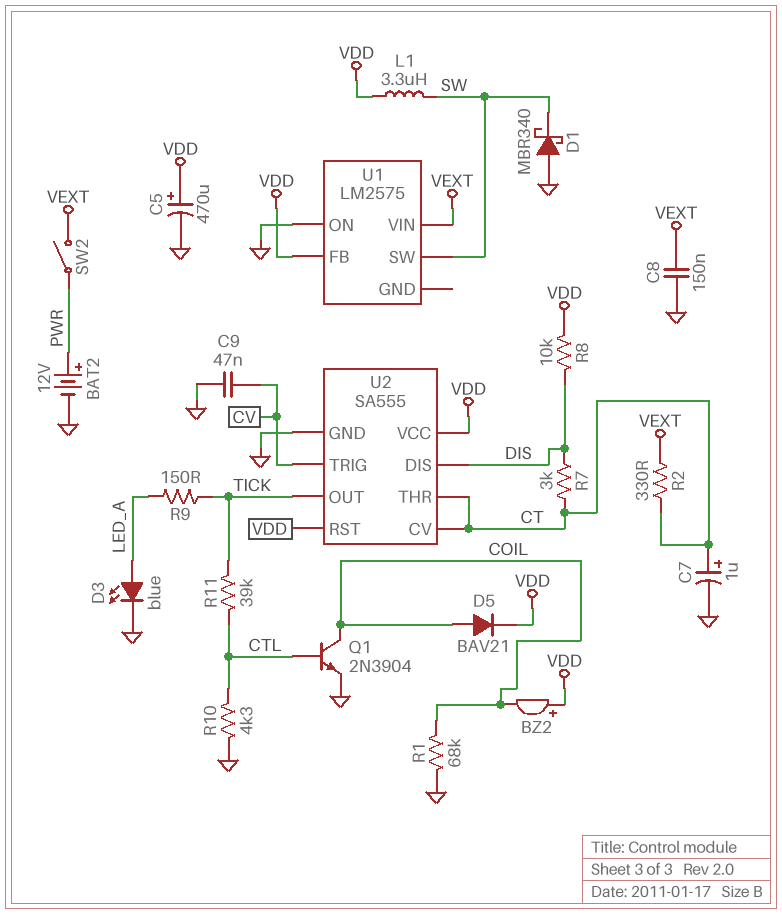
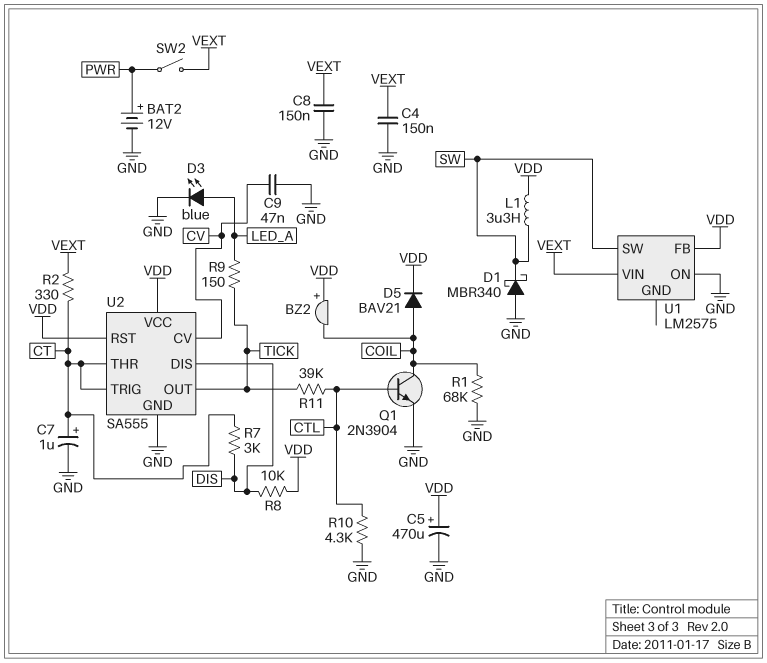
C4: none -> 150nF (GND, VEXT)
U2 pin CV: CT -> CV
U2 pin TRIG: CV -> CT

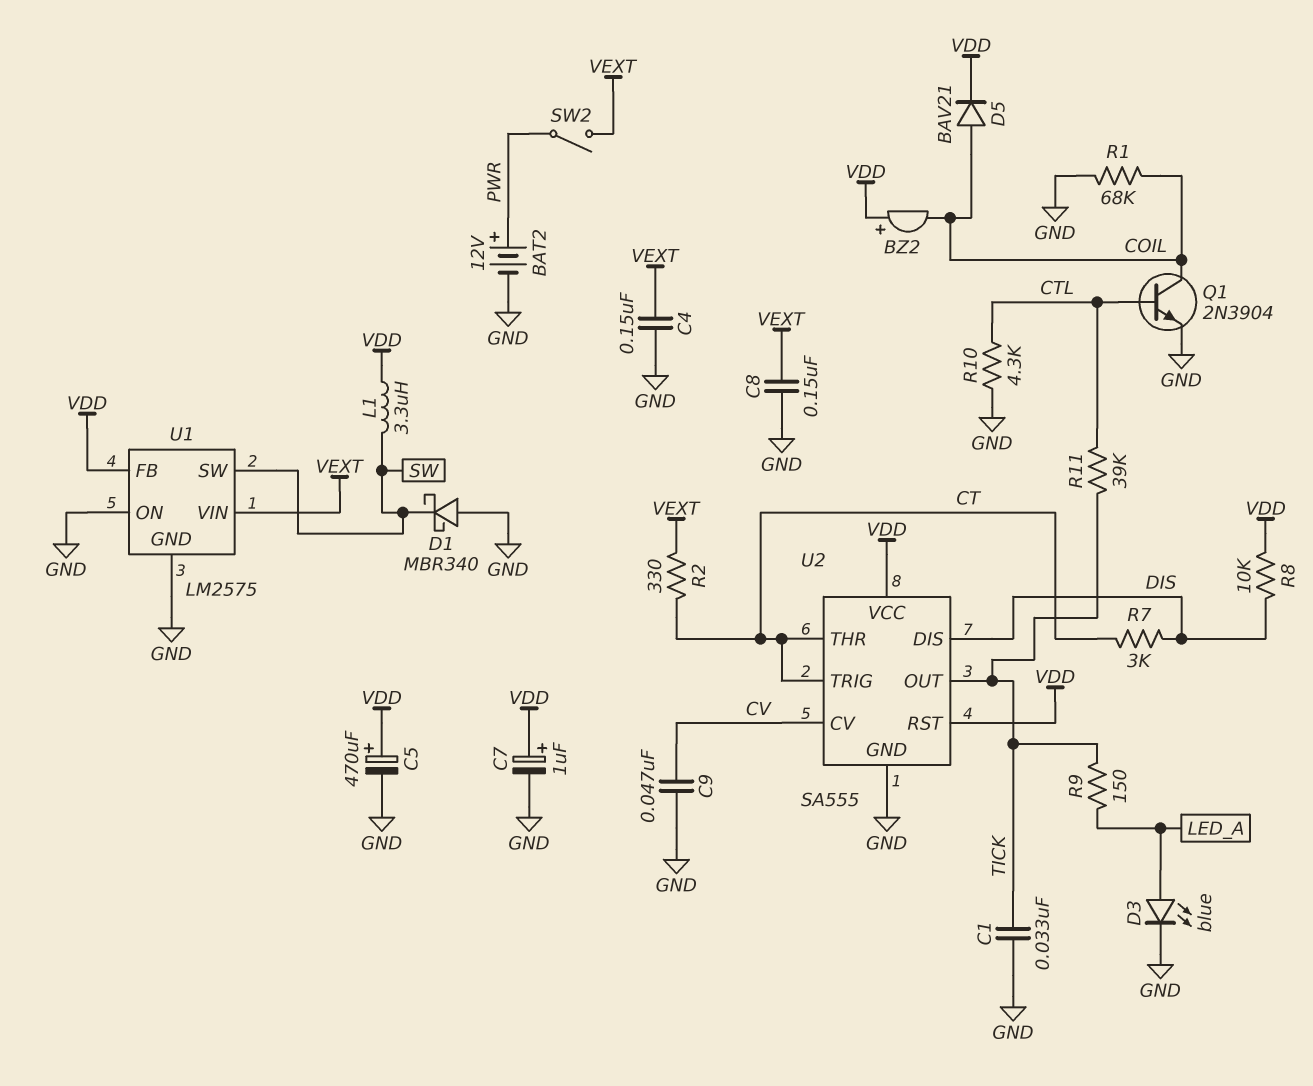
C1: none -> 33nF (GND, TICK)
C7: 1uF (plus CT, minus GND) -> 1uF (plus VDD, minus GND)
U1 pin GND: none -> GND

